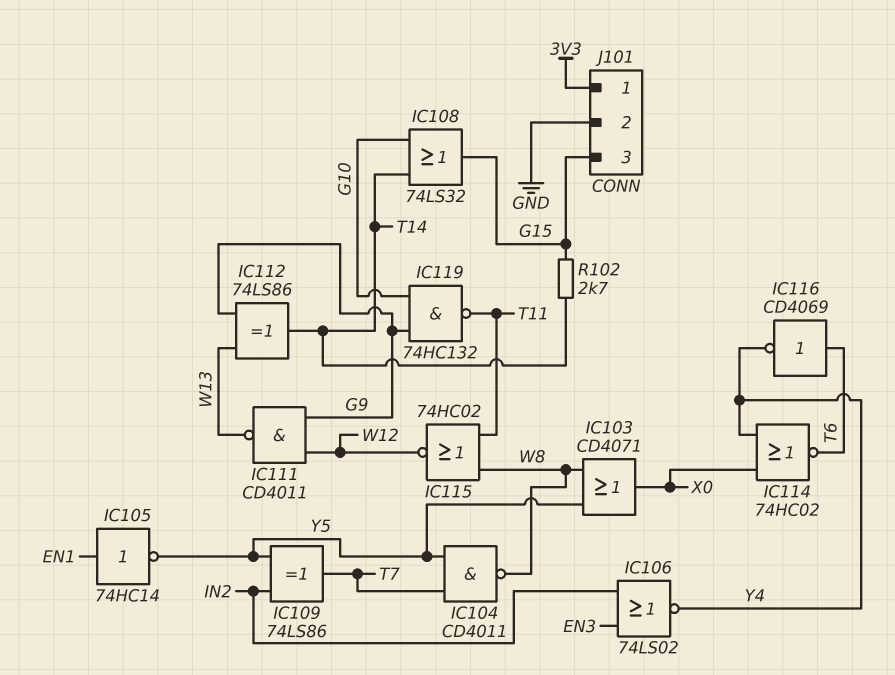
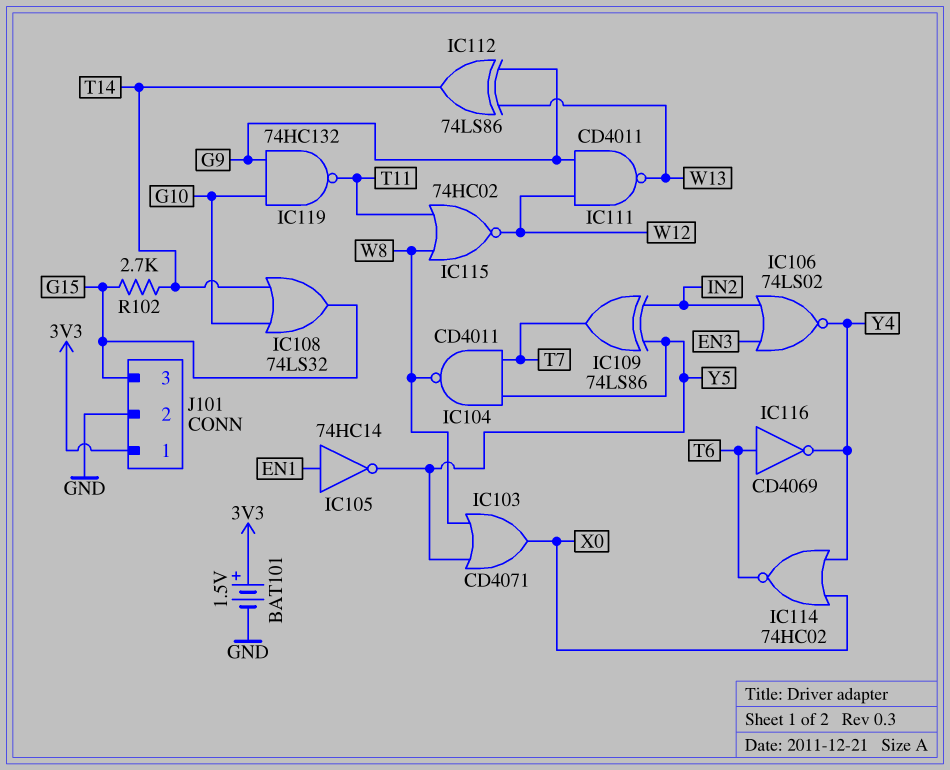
BAT101: none -> 1.5V (plus 3V3, minus GND)

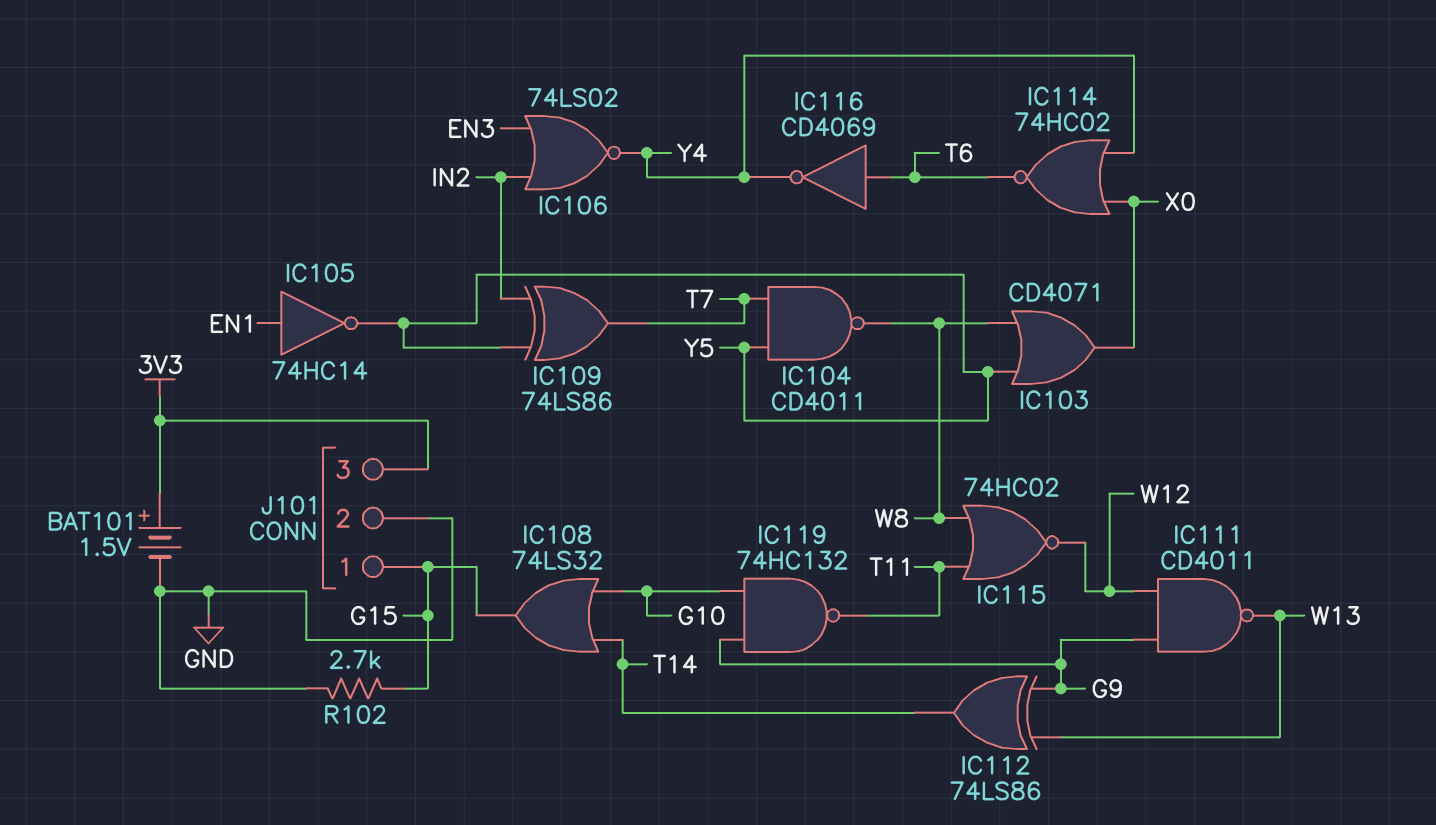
J101 pin 1: 3V3 -> G15
J101 pin 3: G15 -> 3V3
R102: 2.7k (G15, T14) -> 2.7k (G15, GND)

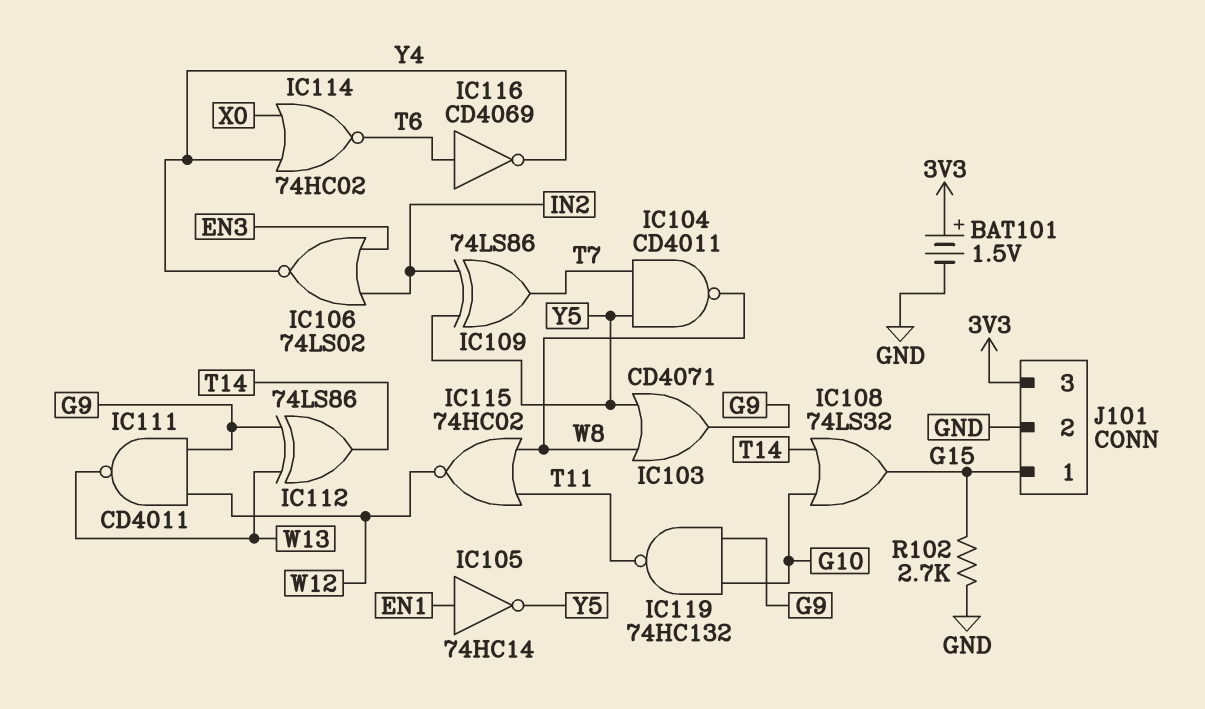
IC103: OR CD4071 (in W8, in Y5, out X0) -> OR CD4071 (in W8, in Y5, out G9)

